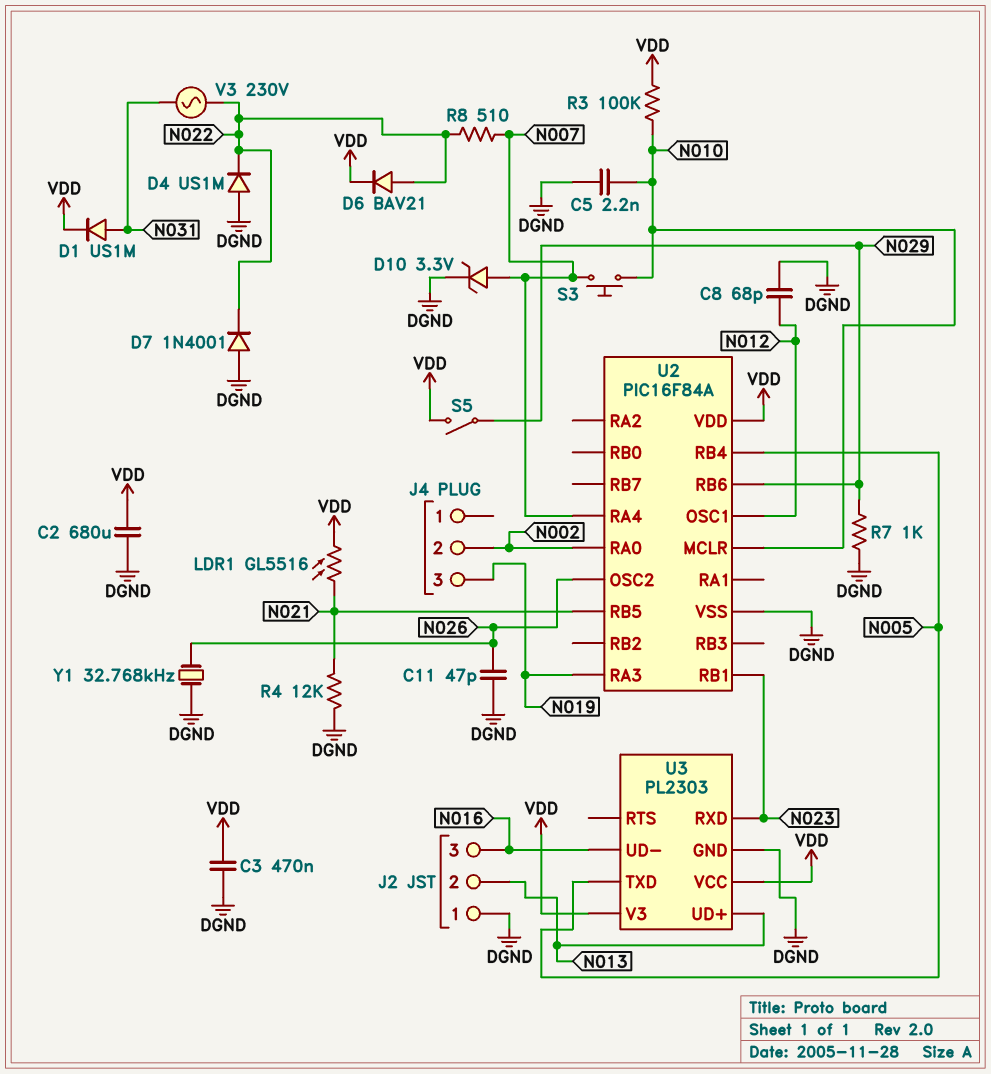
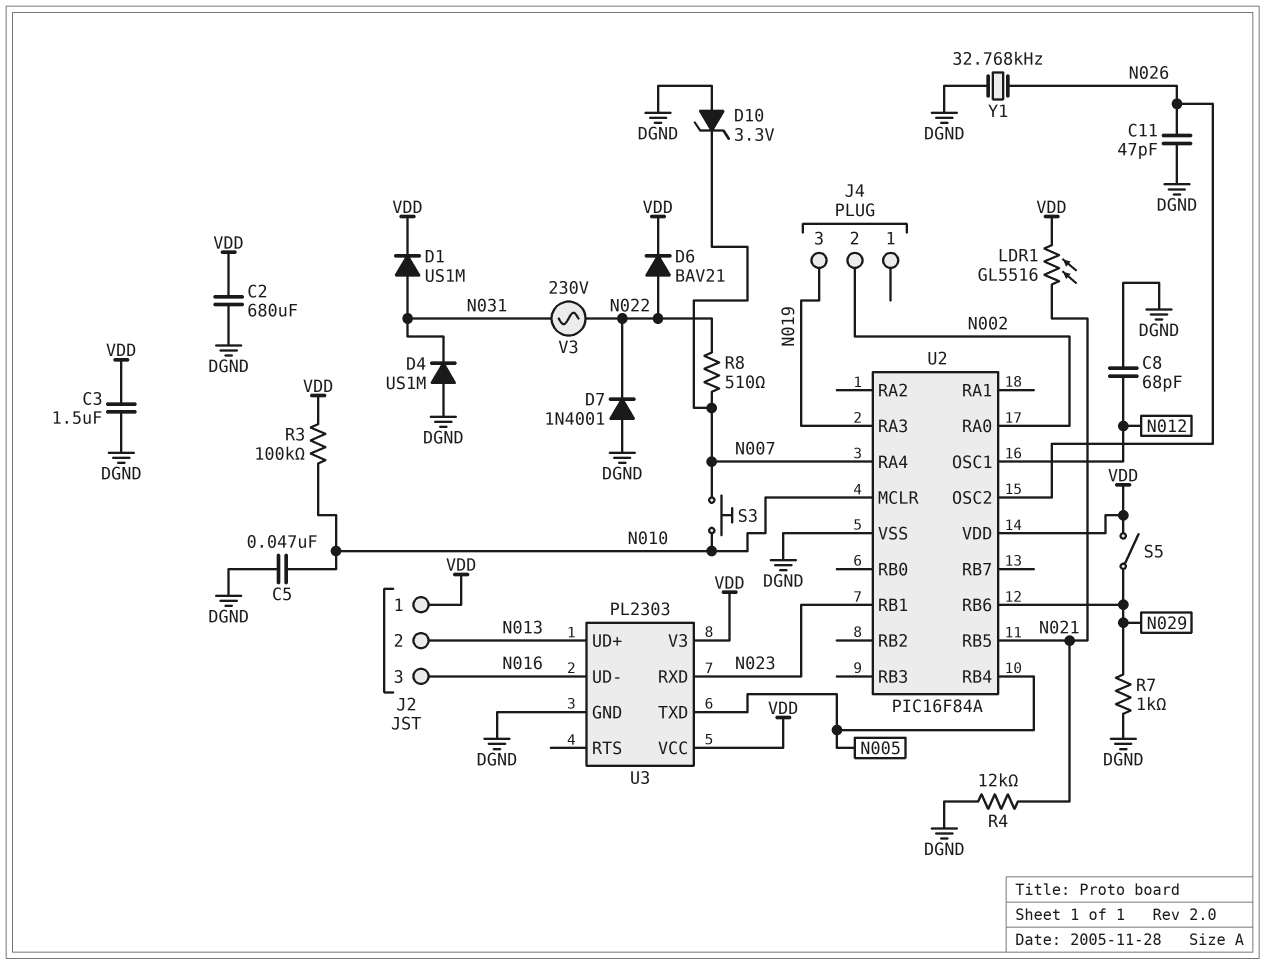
C3: 470nF (DGND, VDD) -> 1.5uF (DGND, VDD)
C5: 2.2nF (DGND, N010) -> 47nF (DGND, N010)
D4: diode US1M (A DGND, K N022) -> diode US1M (A DGND, K N031)
D10: zener 3.3V (A N007, K DGND) -> zener 3.3V (A DGND, K N007)
J2 pin 1: DGND -> VDD

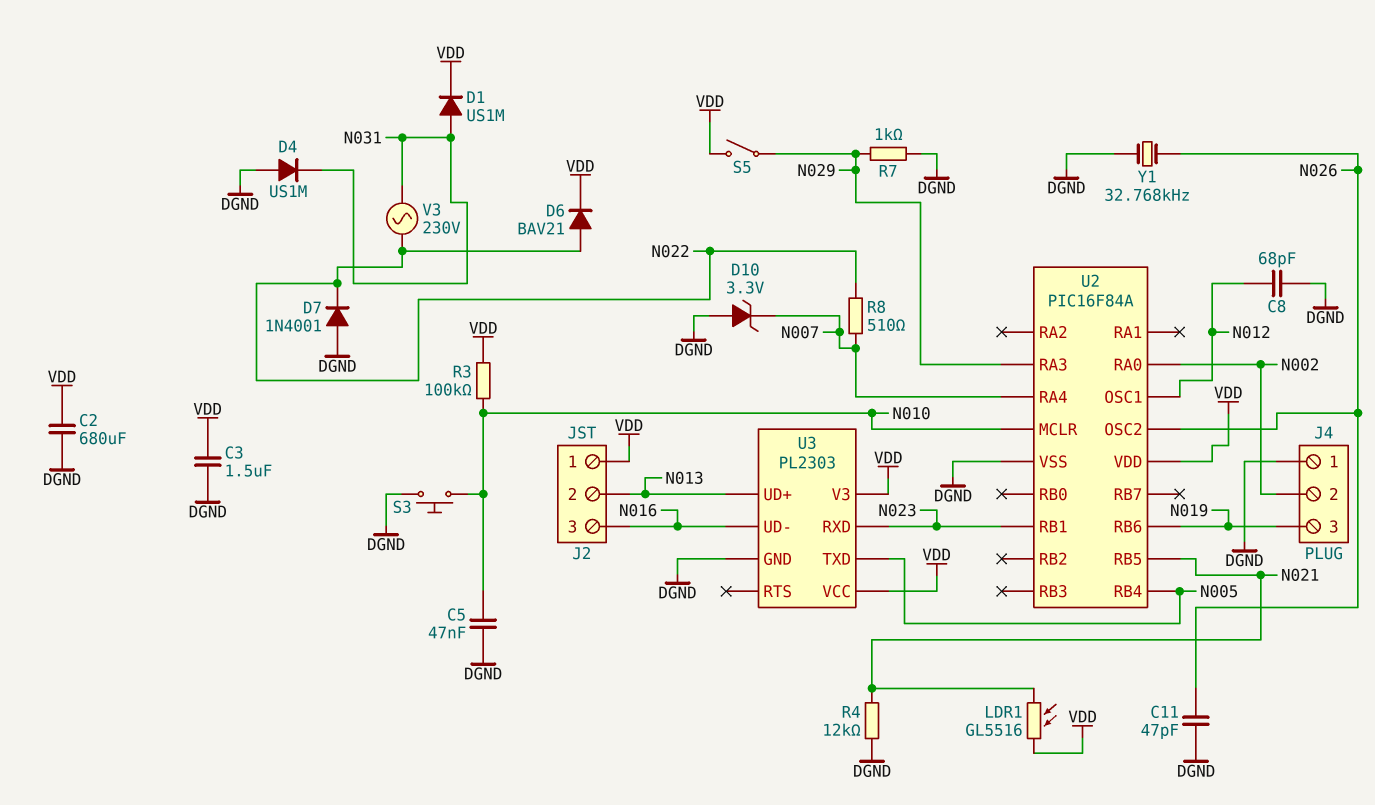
J4 pin 1: none -> DGND
S3: button (N007, N010) -> button (DGND, N010)
U2 pin RA3: N019 -> N029
U2 pin RB6: N029 -> N019

